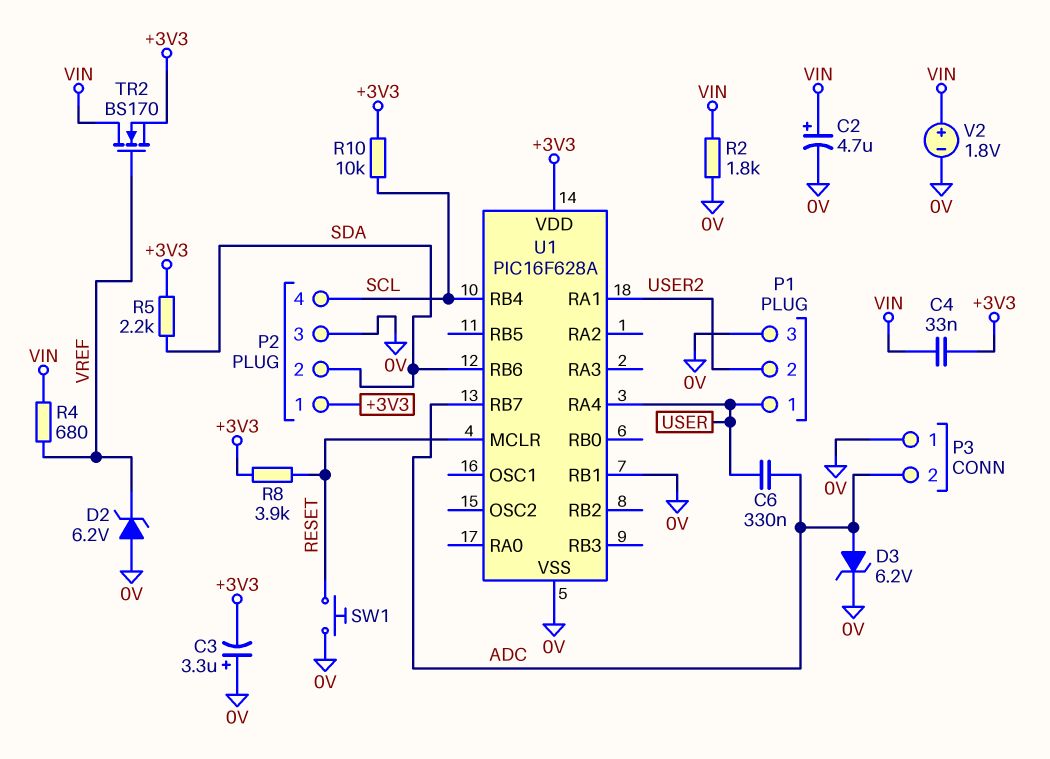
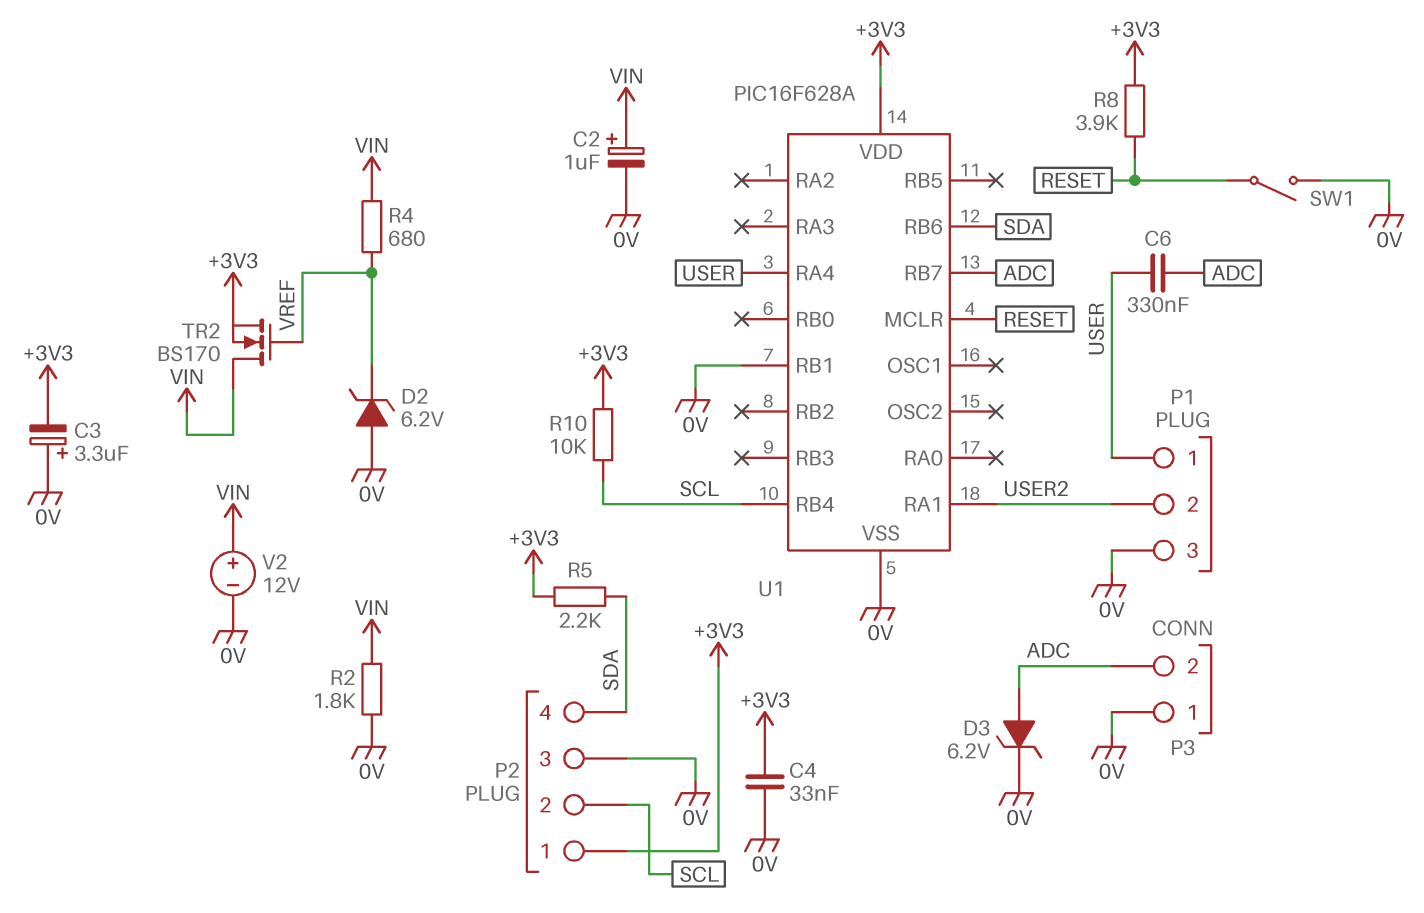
C2: 4.7uF (plus VIN, minus 0V) -> 1uF (plus VIN, minus 0V)
C4: 33nF (+3V3, VIN) -> 33nF (+3V3, 0V)
P2 pin 2: SDA -> SCL
P2 pin 4: SCL -> SDA
SW1: button (0V, RESET) -> switch (0V, RESET)
V2: 1.8V (plus VIN, minus 0V) -> 12V (plus VIN, minus 0V)

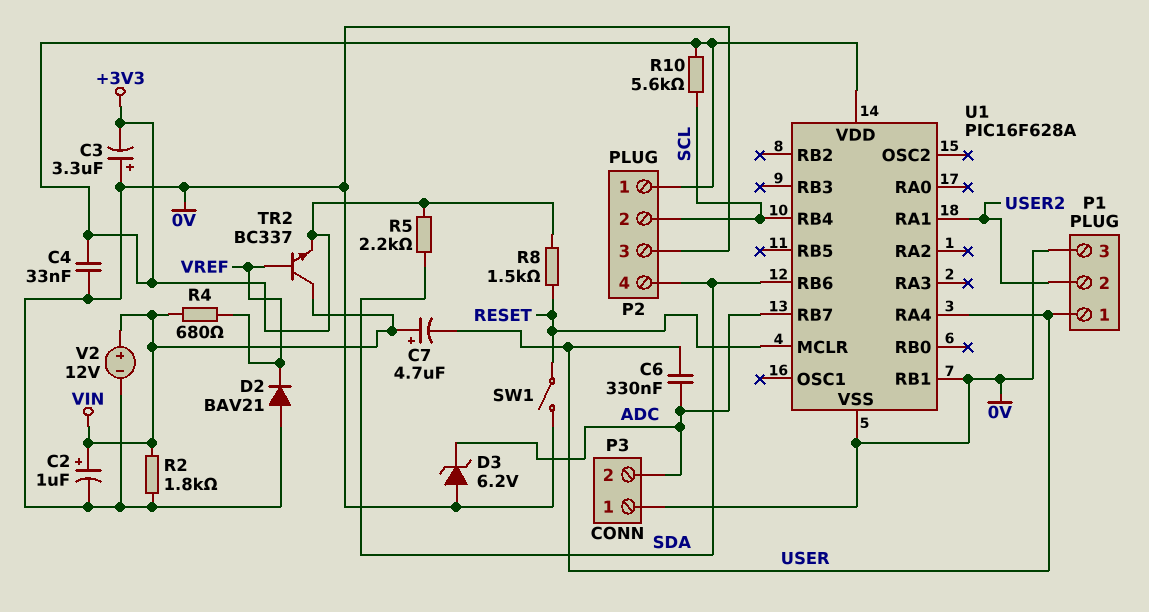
C7: none -> 4.7uF (plus VIN, minus USER)
D2: zener 6.2V (A 0V, K VREF) -> diode BAV21 (A 0V, K VREF)
D3: zener 6.2V (A ADC, K 0V) -> zener 6.2V (A 0V, K ADC)
R8: 3.9k (+3V3, RESET) -> 1.5k (+3V3, RESET)
R10: 10k (+3V3, SCL) -> 5.6k (+3V3, SCL)
TR2: NMOS BS170 (G VREF, D VIN, S +3V3) -> NPN BC337 (B VREF, C VIN, E +3V3)

